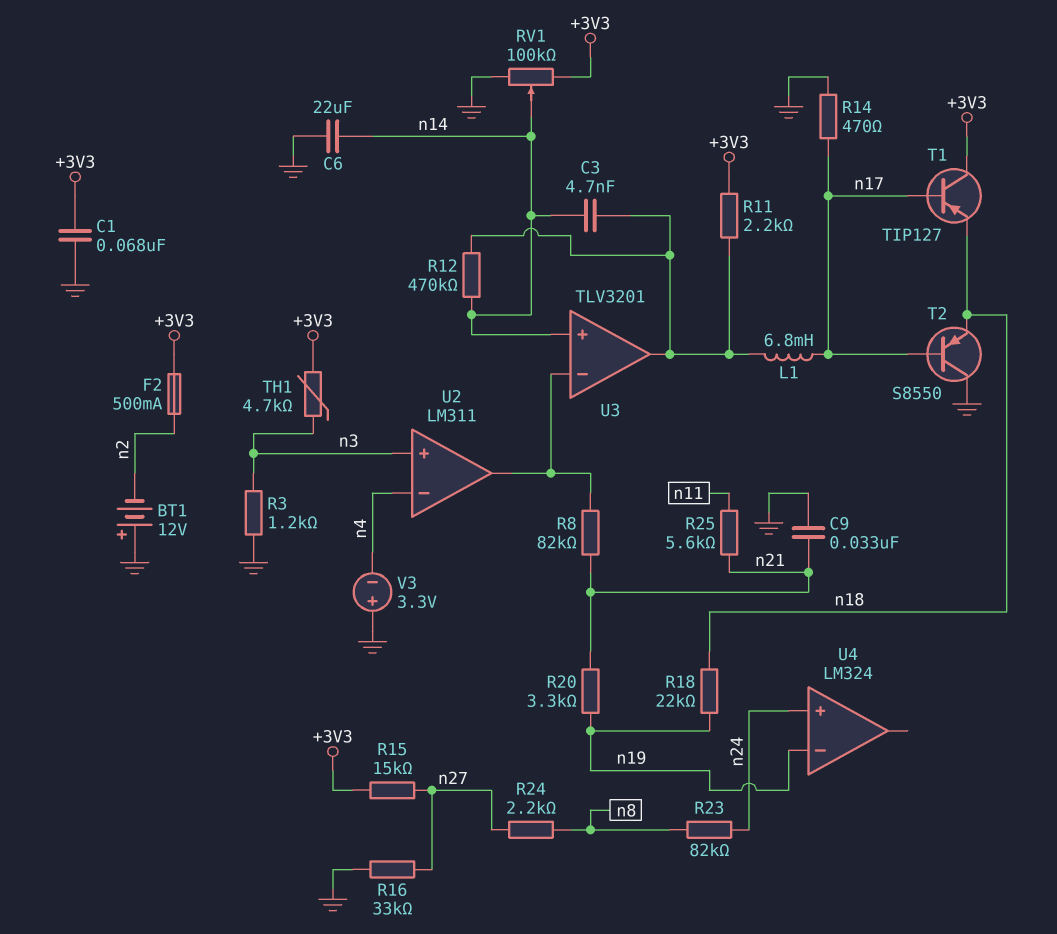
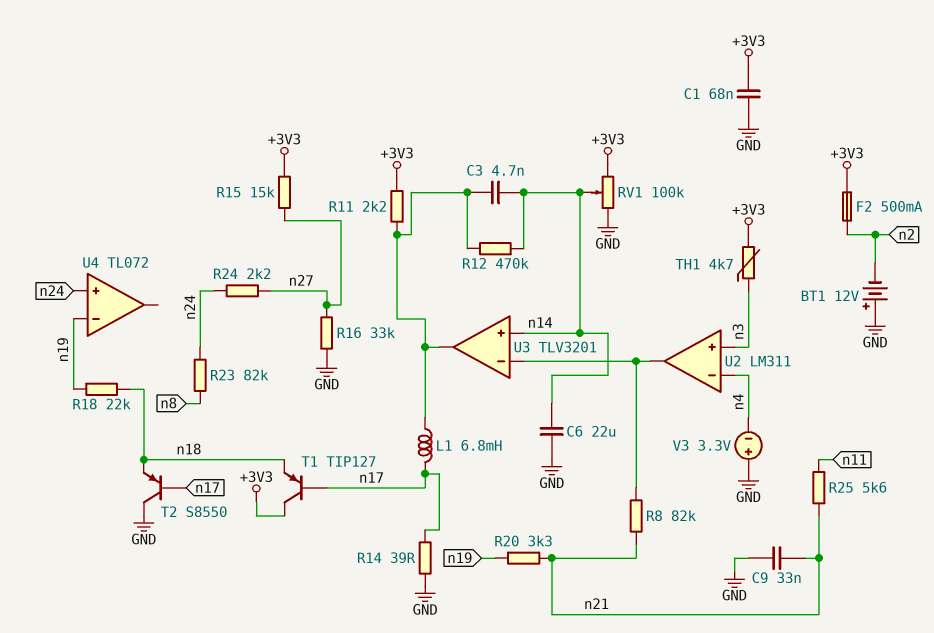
R3: 1.2k (GND, n3) -> none
R14: 470 (GND, n17) -> 39 (GND, n17)
R24: 2.2k (n8, n27) -> 2.2k (n24, n27)
U4: LM324 -> TL072

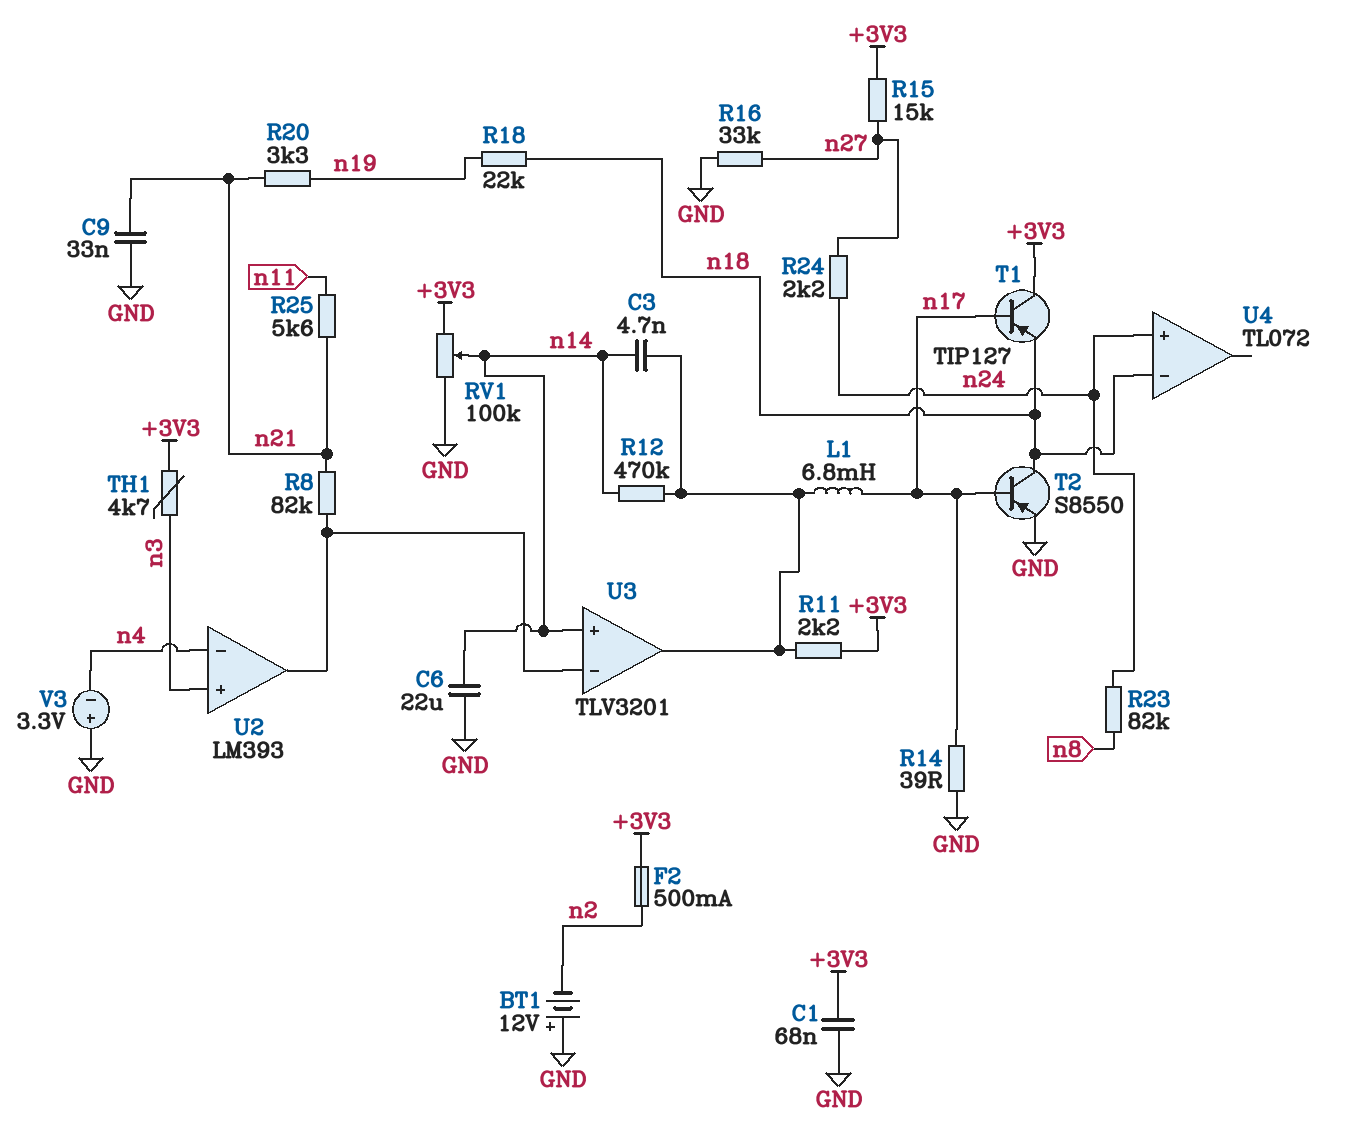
T2: PNP S8550 (B n17, C GND, E n18) -> PNP S8550 (B n17, C n18, E GND)
U2: LM311 -> LM393
U4 pin in-: n19 -> n18

